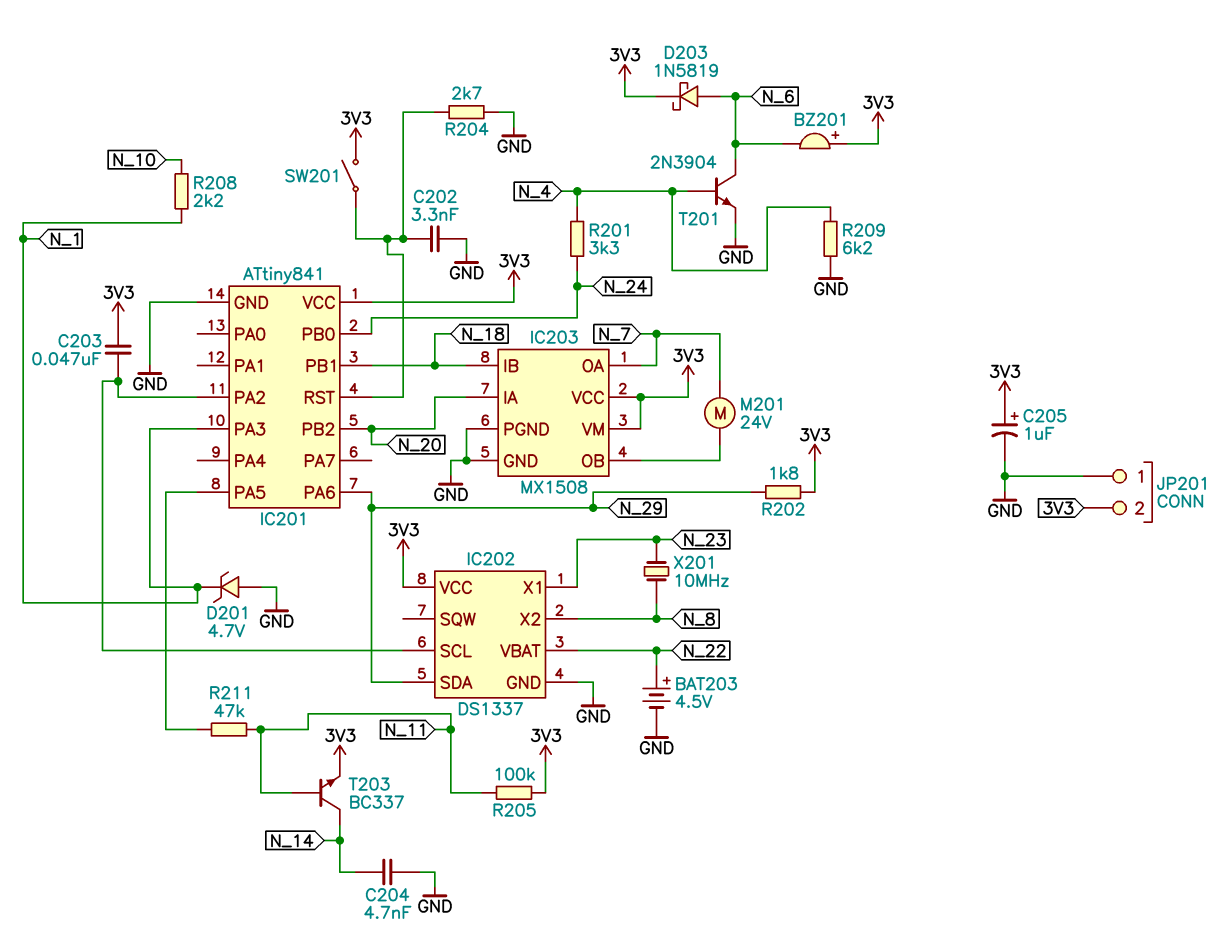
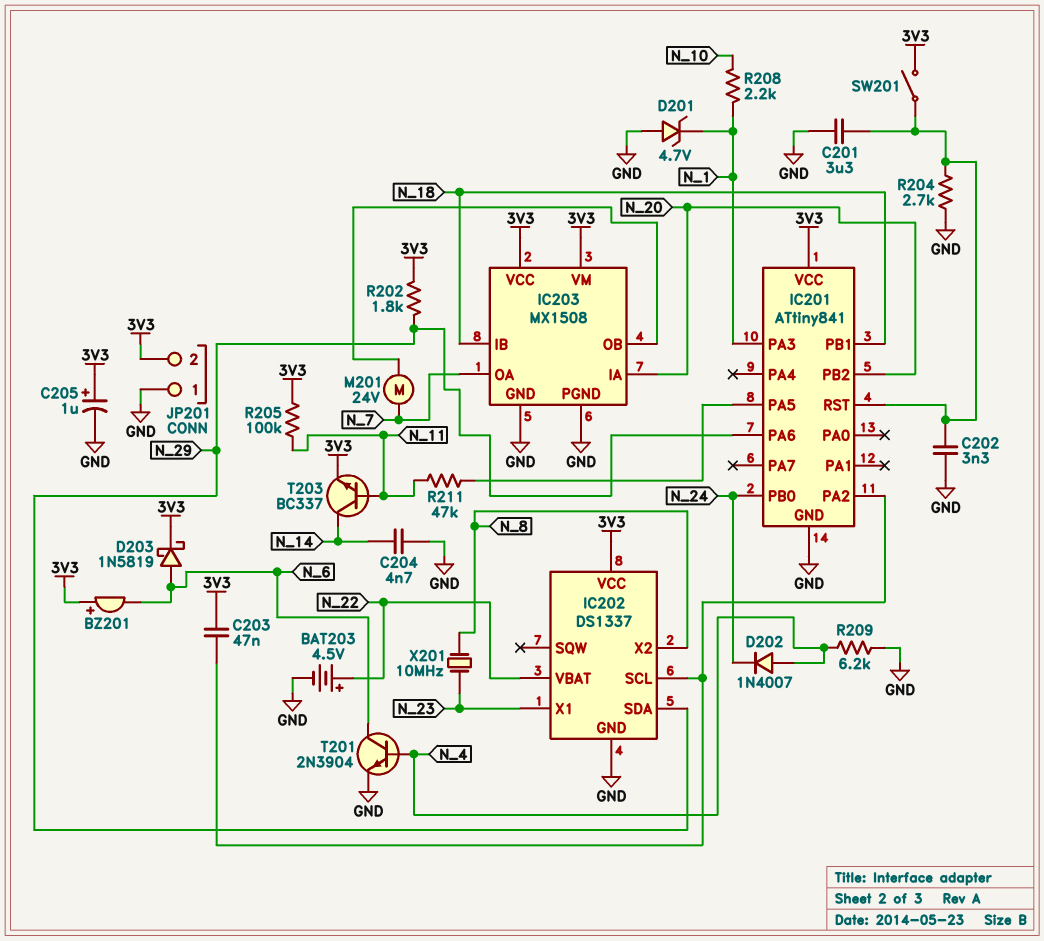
C201: none -> 3.3uF (GND, IC201/RST)
D202: none -> diode 1N4007 (A N_4, K N_24)
R201: 3.3k (N_4, N_24) -> none

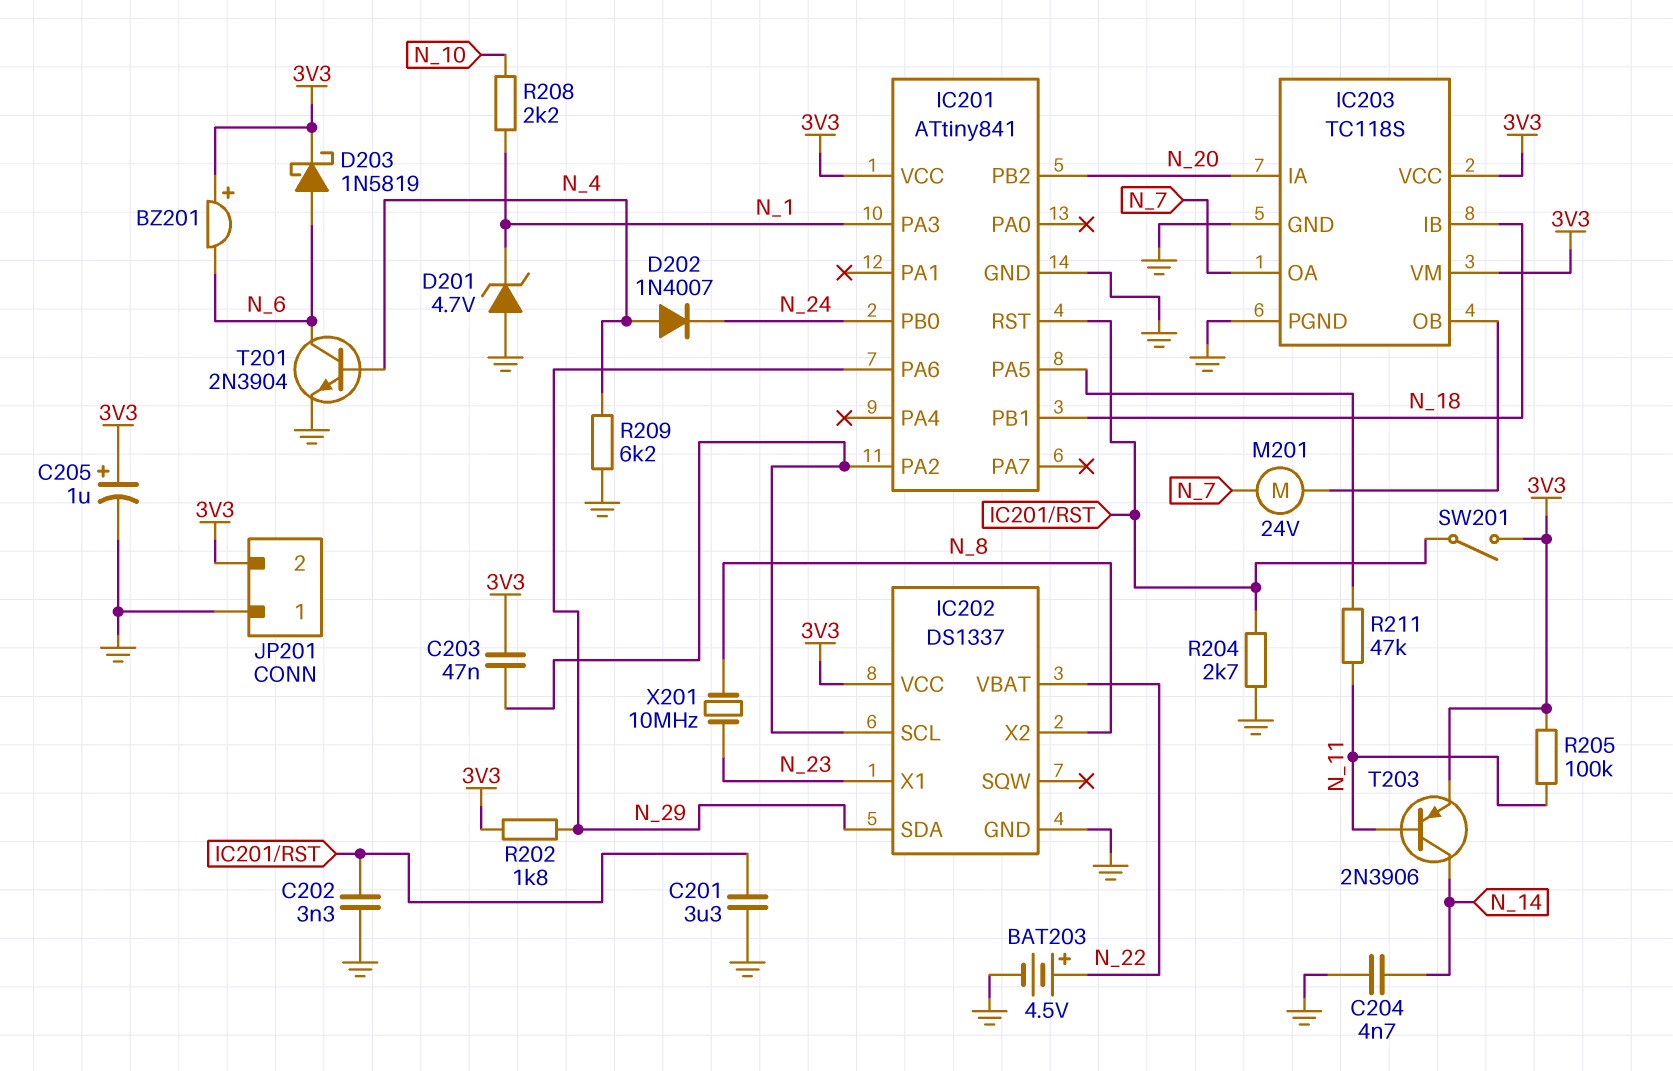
IC203: MX1508 -> TC118S
T203: NPN BC337 (B N_11, C N_14, E 3V3) -> PNP 2N3906 (B N_11, C N_14, E 3V3)

